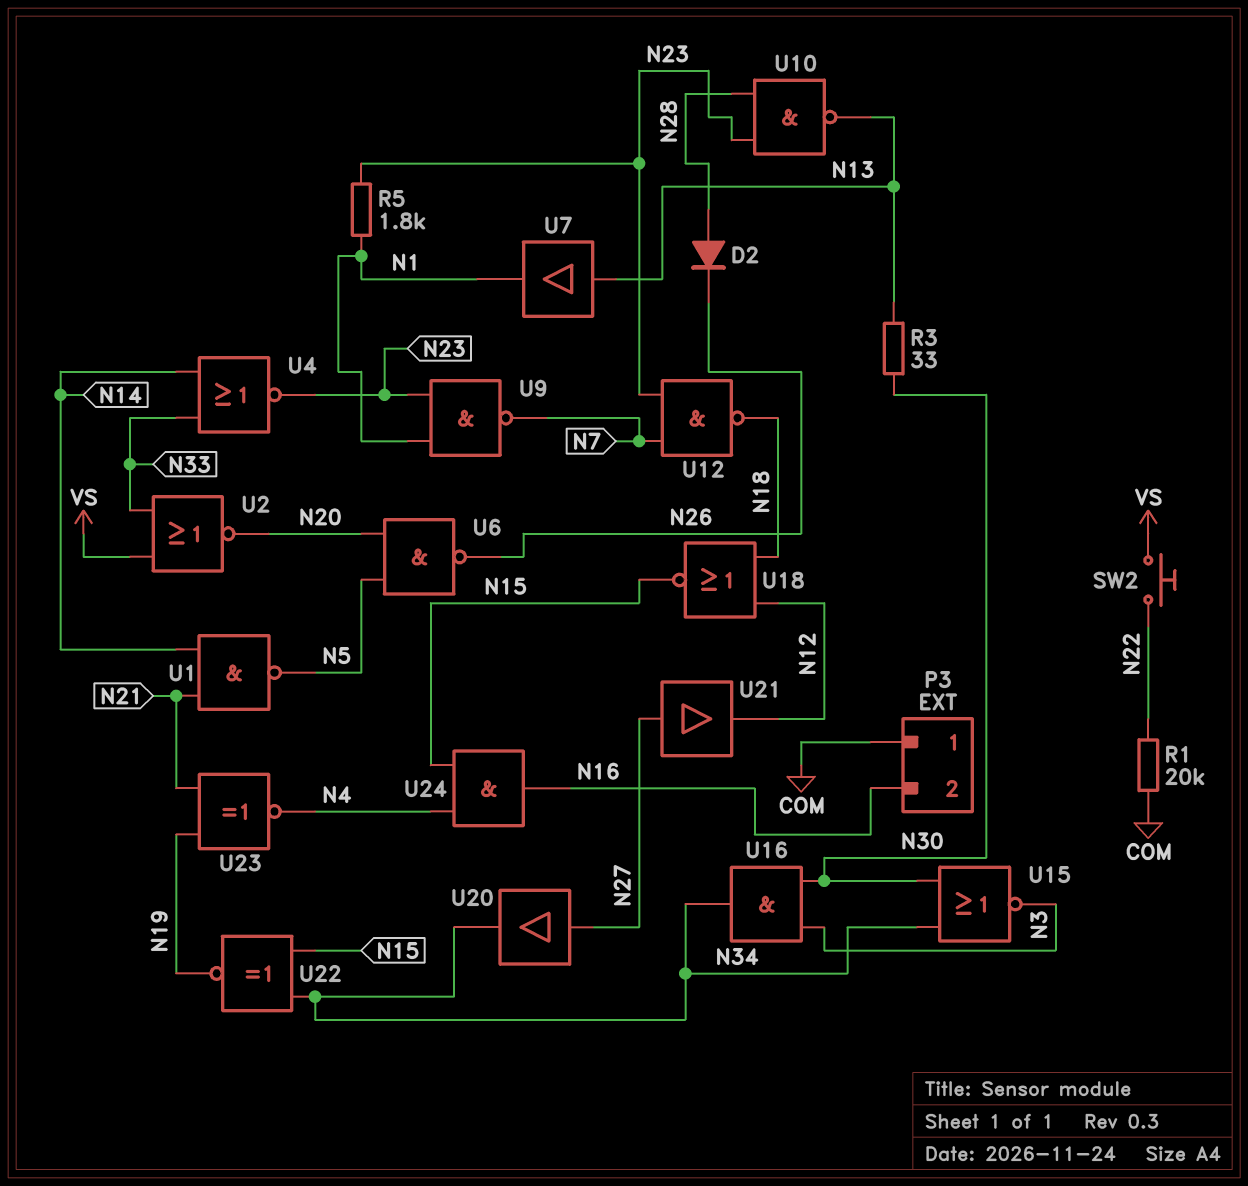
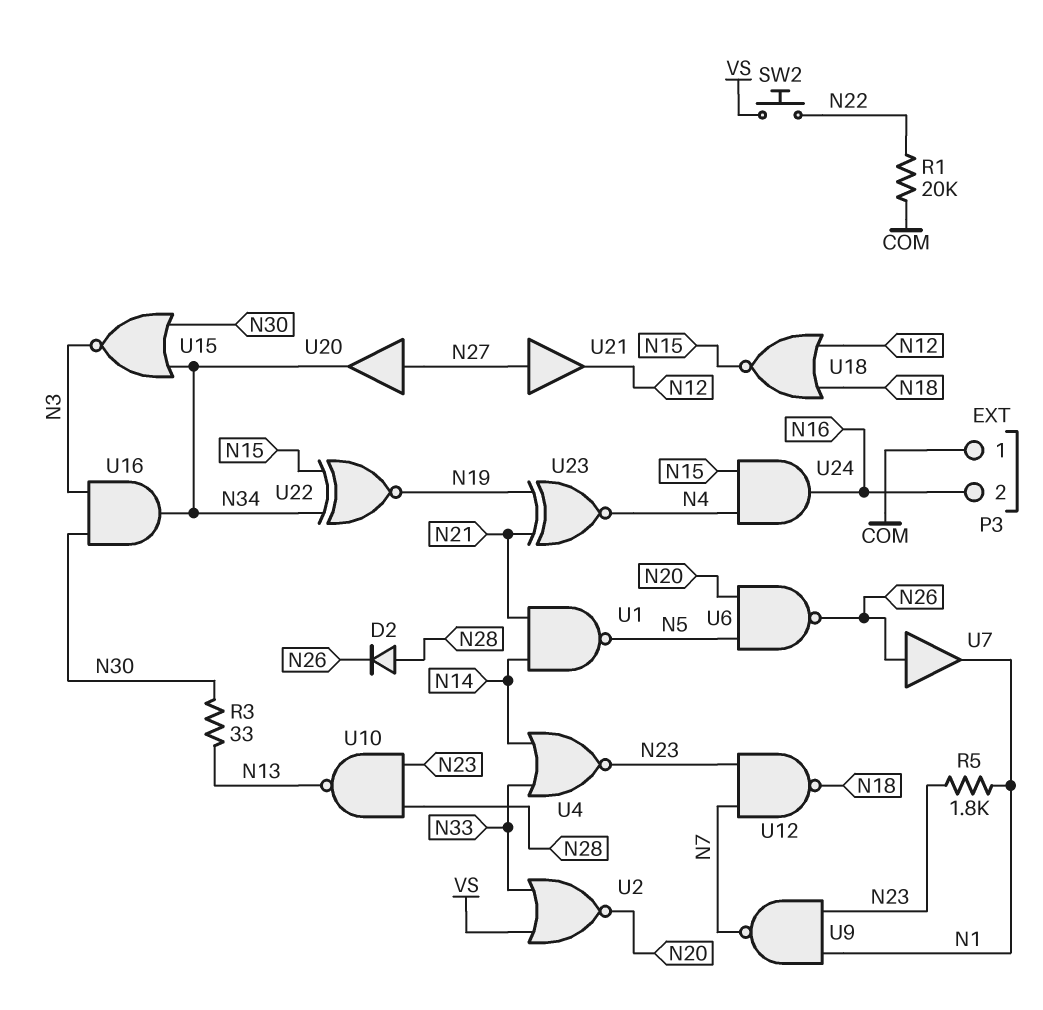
U7: buffer (in N13, out N1) -> buffer (in N26, out N1)

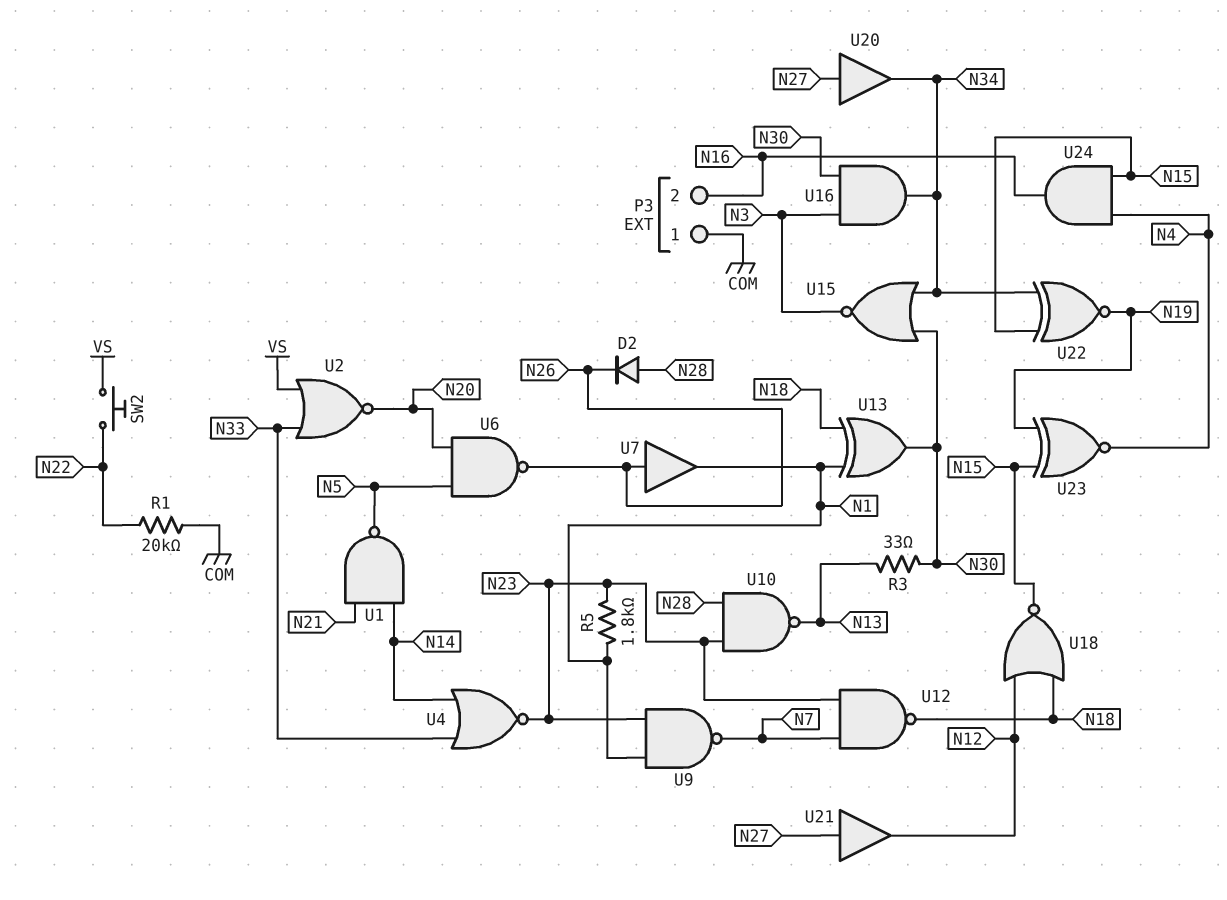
U13: none -> XOR (in N1, in N18, out N30)
U23: XNOR (in N19, in N21, out N4) -> XNOR (in N15, in N19, out N4)

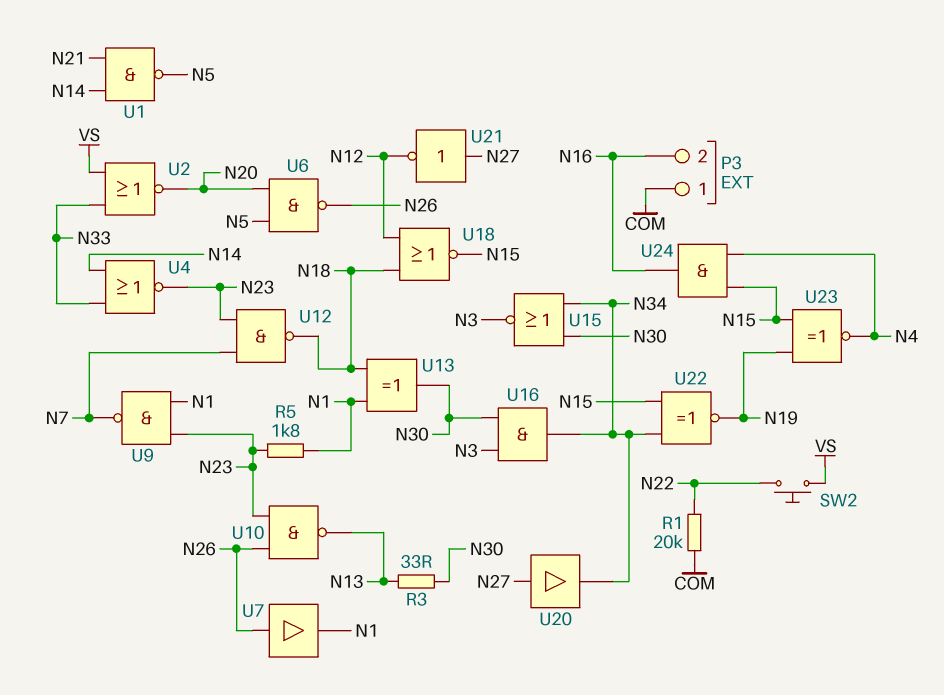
D2: diode (A N28, K N26) -> none
U10: NAND (in N23, in N28, out N13) -> NAND (in N23, in N26, out N13)
U21: buffer (in N27, out N12) -> NOT (in N27, out N12)

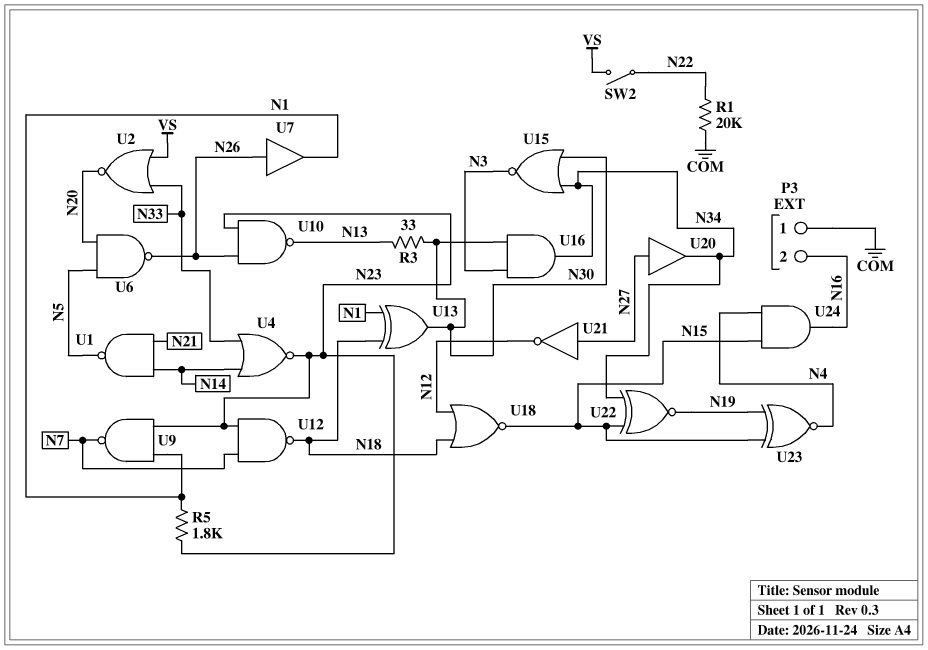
SW2: button (N22, VS) -> switch (N22, VS)

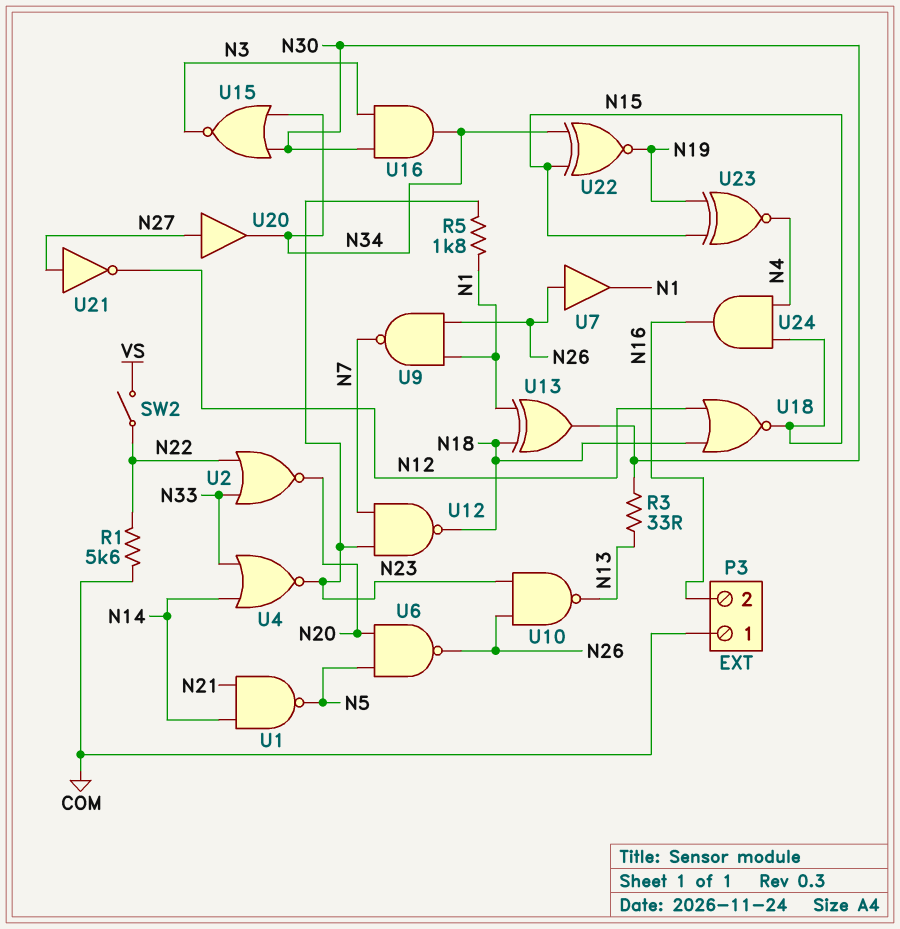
R1: 20k (COM, N22) -> 5.6k (COM, N22)
U2: NOR (in N33, in VS, out N20) -> NOR (in N22, in N33, out N20)
U9: NAND (in N1, in N23, out N7) -> NAND (in N1, in N26, out N7)

